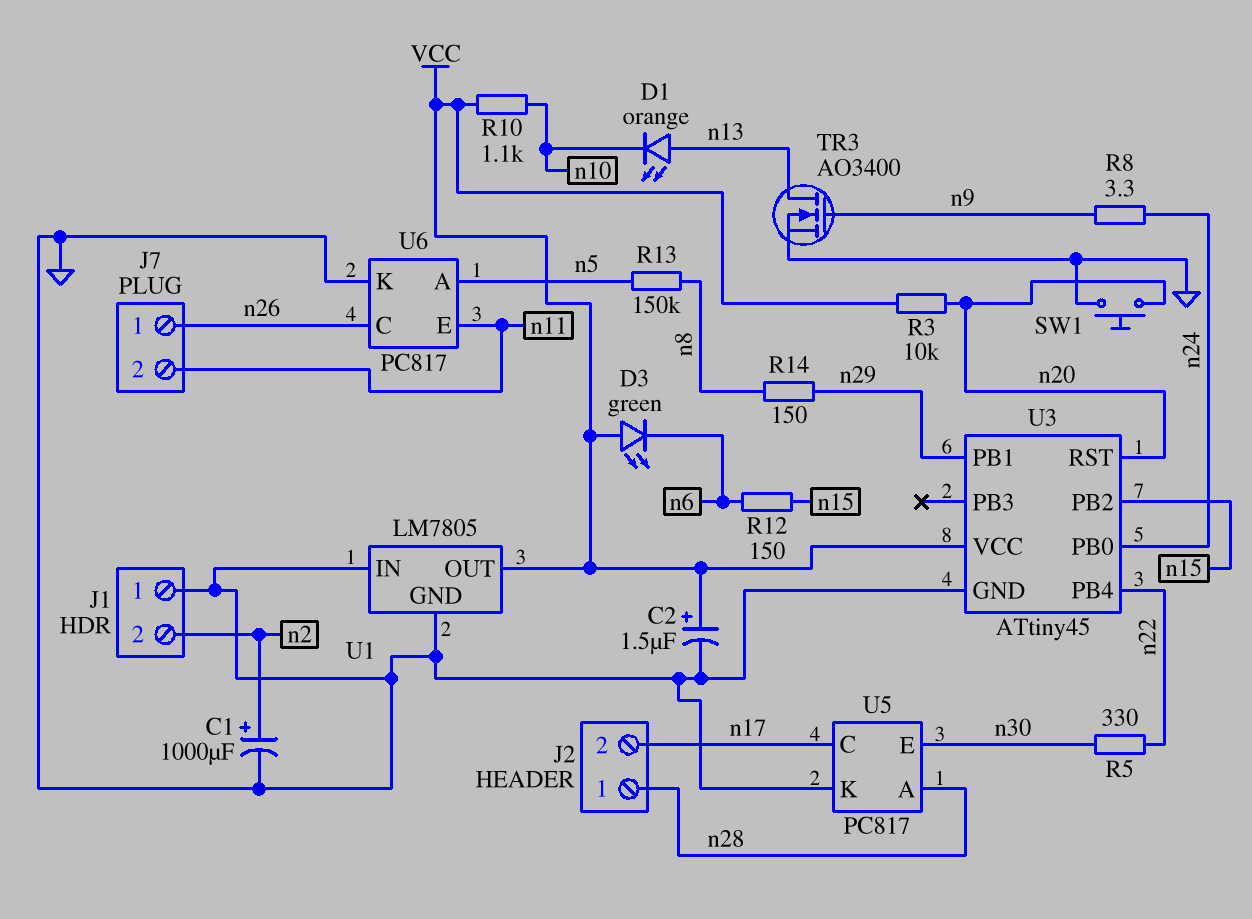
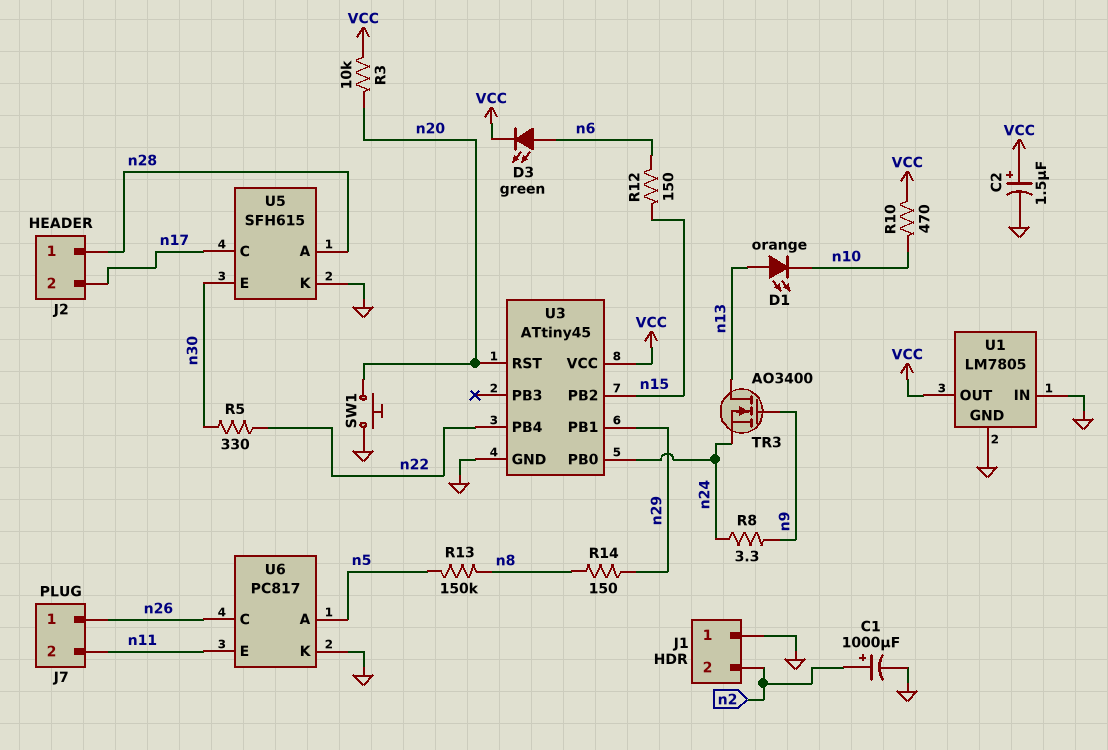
D3: LED green (A VCC, K n6) -> LED green (A n6, K VCC)
R10: 1.1k (VCC, n10) -> 470 (VCC, n10)
TR3: NMOS AO3400 (G n9, D n13, S GND) -> NMOS AO3400 (G n9, D n13, S n24)
U5: PC817 -> SFH615

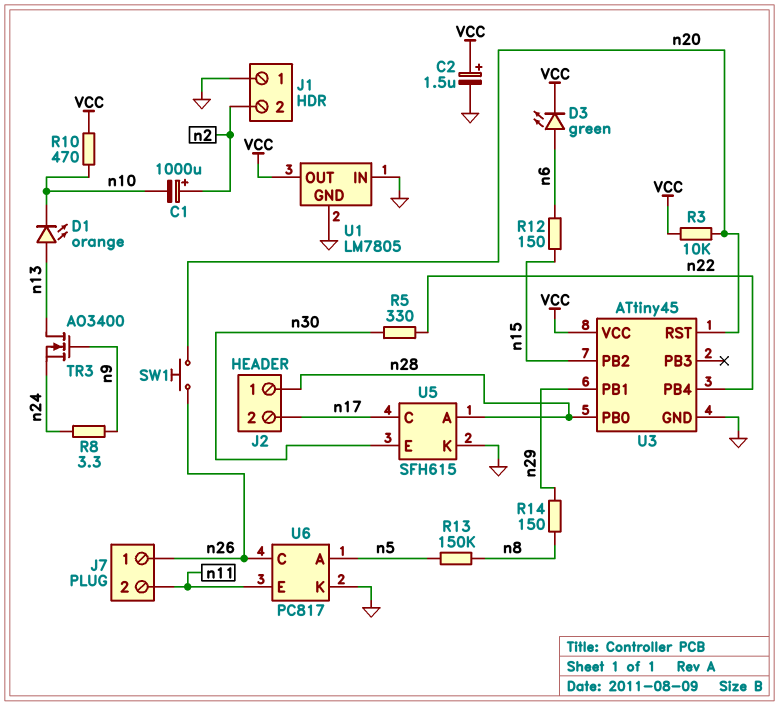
C1: 1000uF (plus n2, minus GND) -> 1000uF (plus n2, minus n10)
SW1: button (GND, n20) -> button (n20, n26)
U3 pin PB0: n24 -> n28

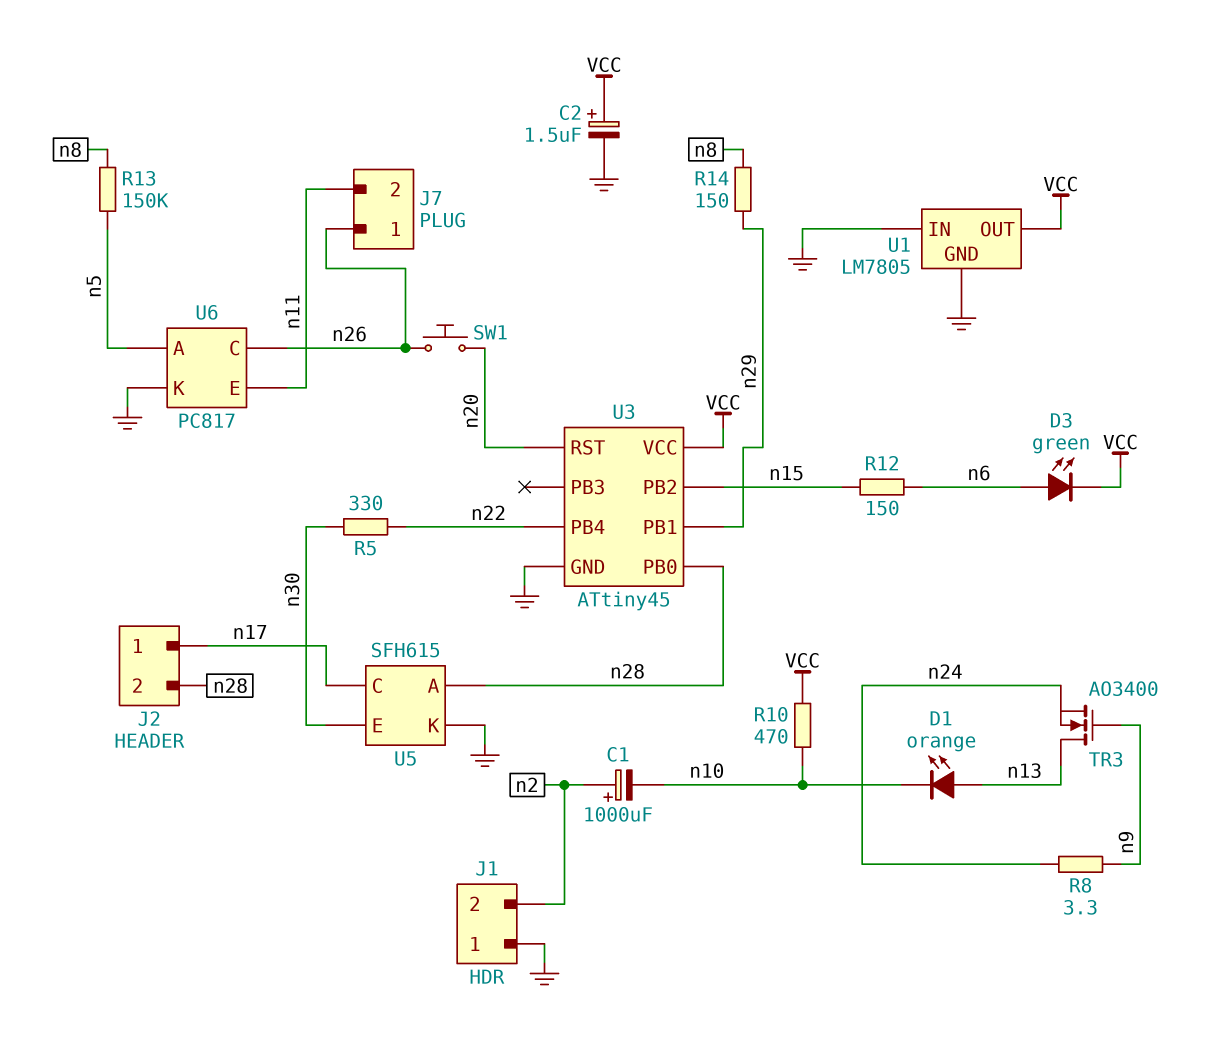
J2 pin 1: n28 -> n17
J2 pin 2: n17 -> n28
R3: 10k (VCC, n20) -> none

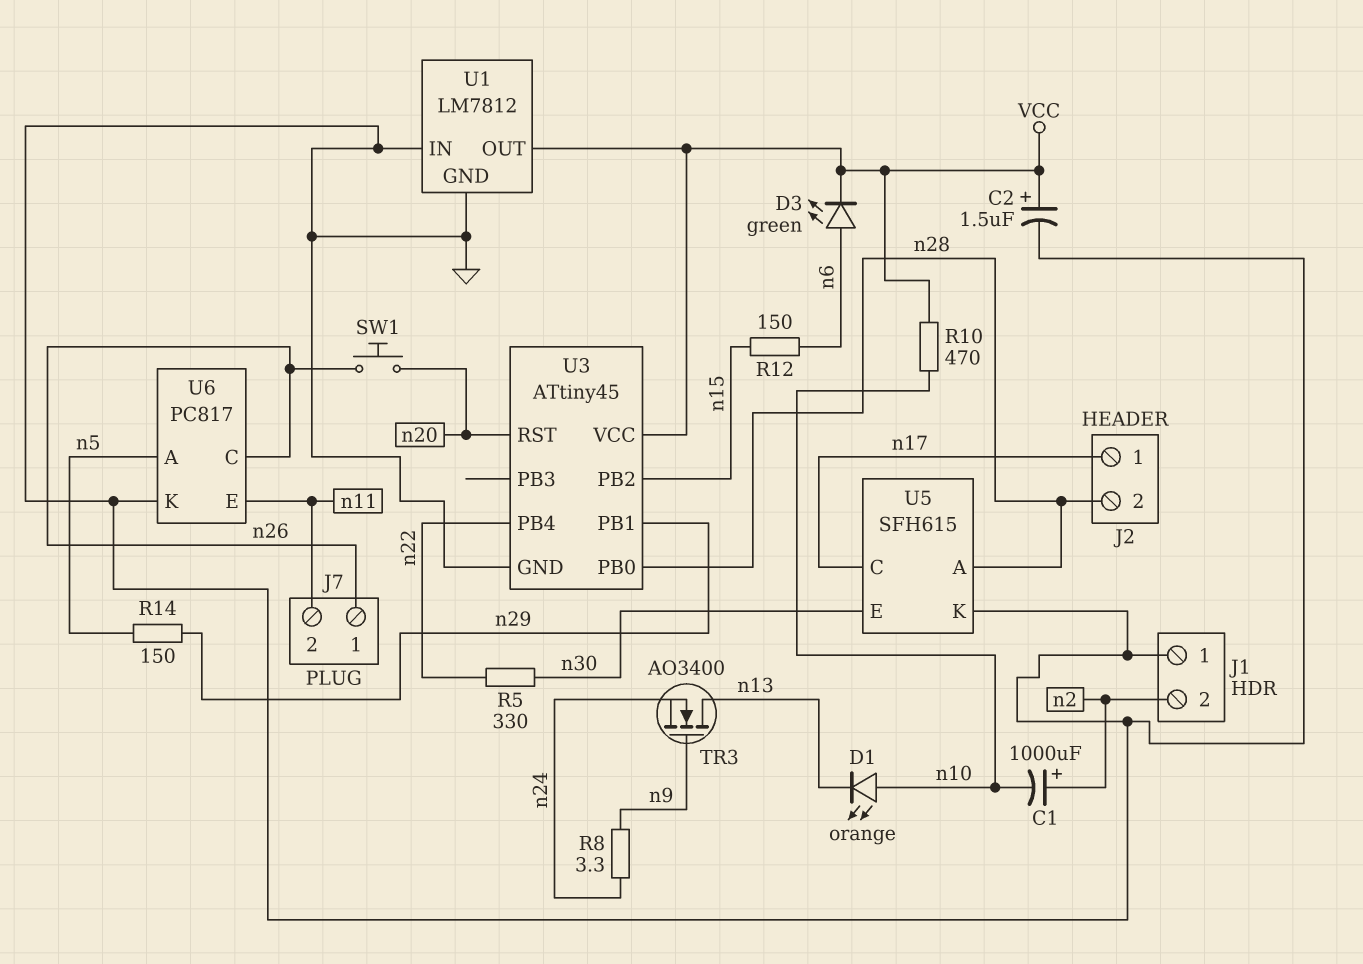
D1: LED orange (A n13, K n10) -> LED orange (A n10, K n13)
R13: 150k (n5, n8) -> none
R14: 150 (n8, n29) -> 150 (n5, n29)
U1: LM7805 -> LM7812

